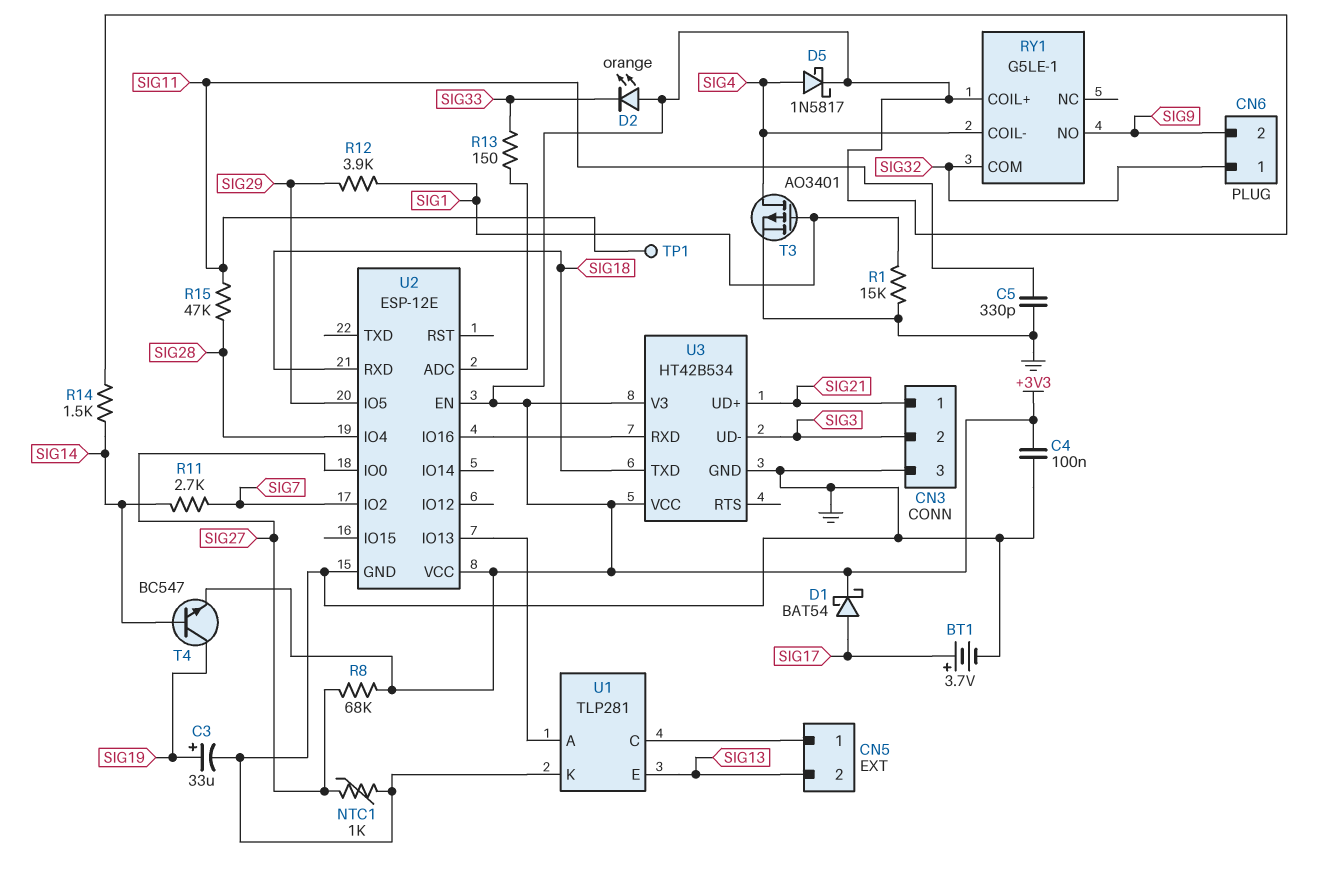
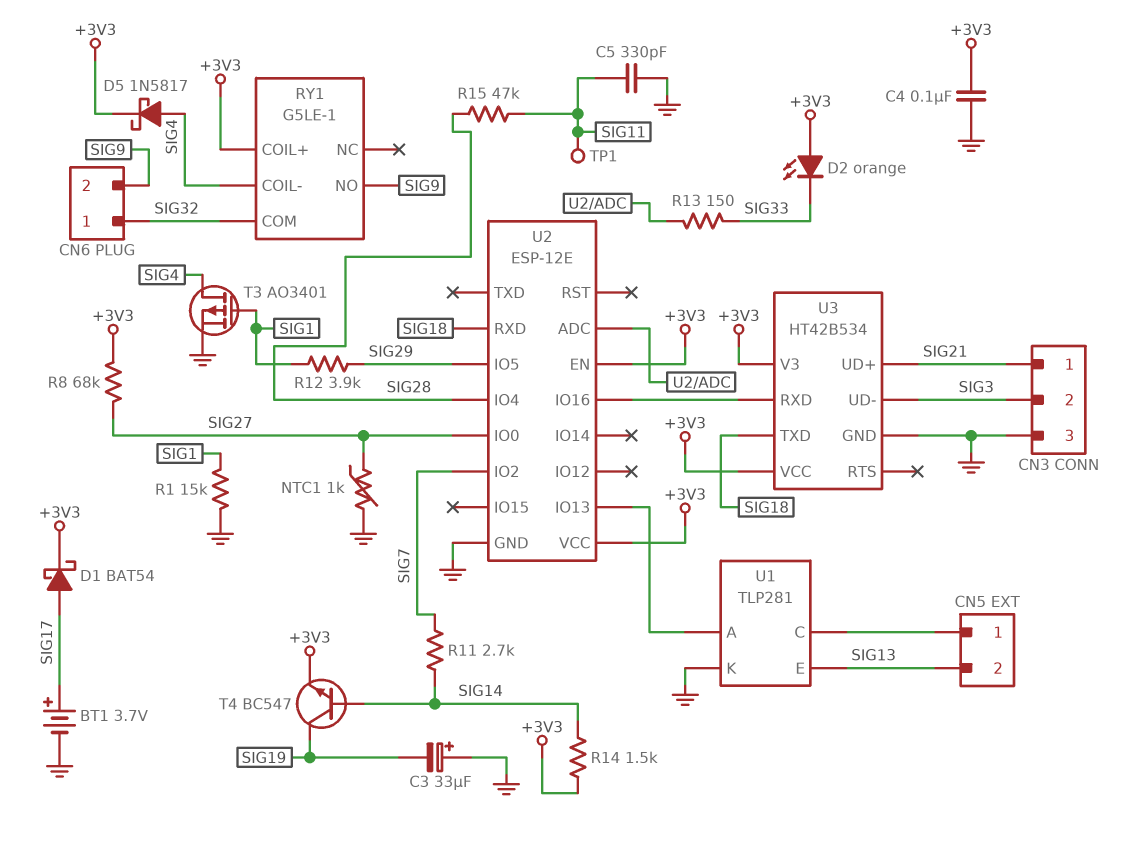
C3: 33uF (plus SIG19, minus GND) -> 33uF (plus GND, minus SIG19)

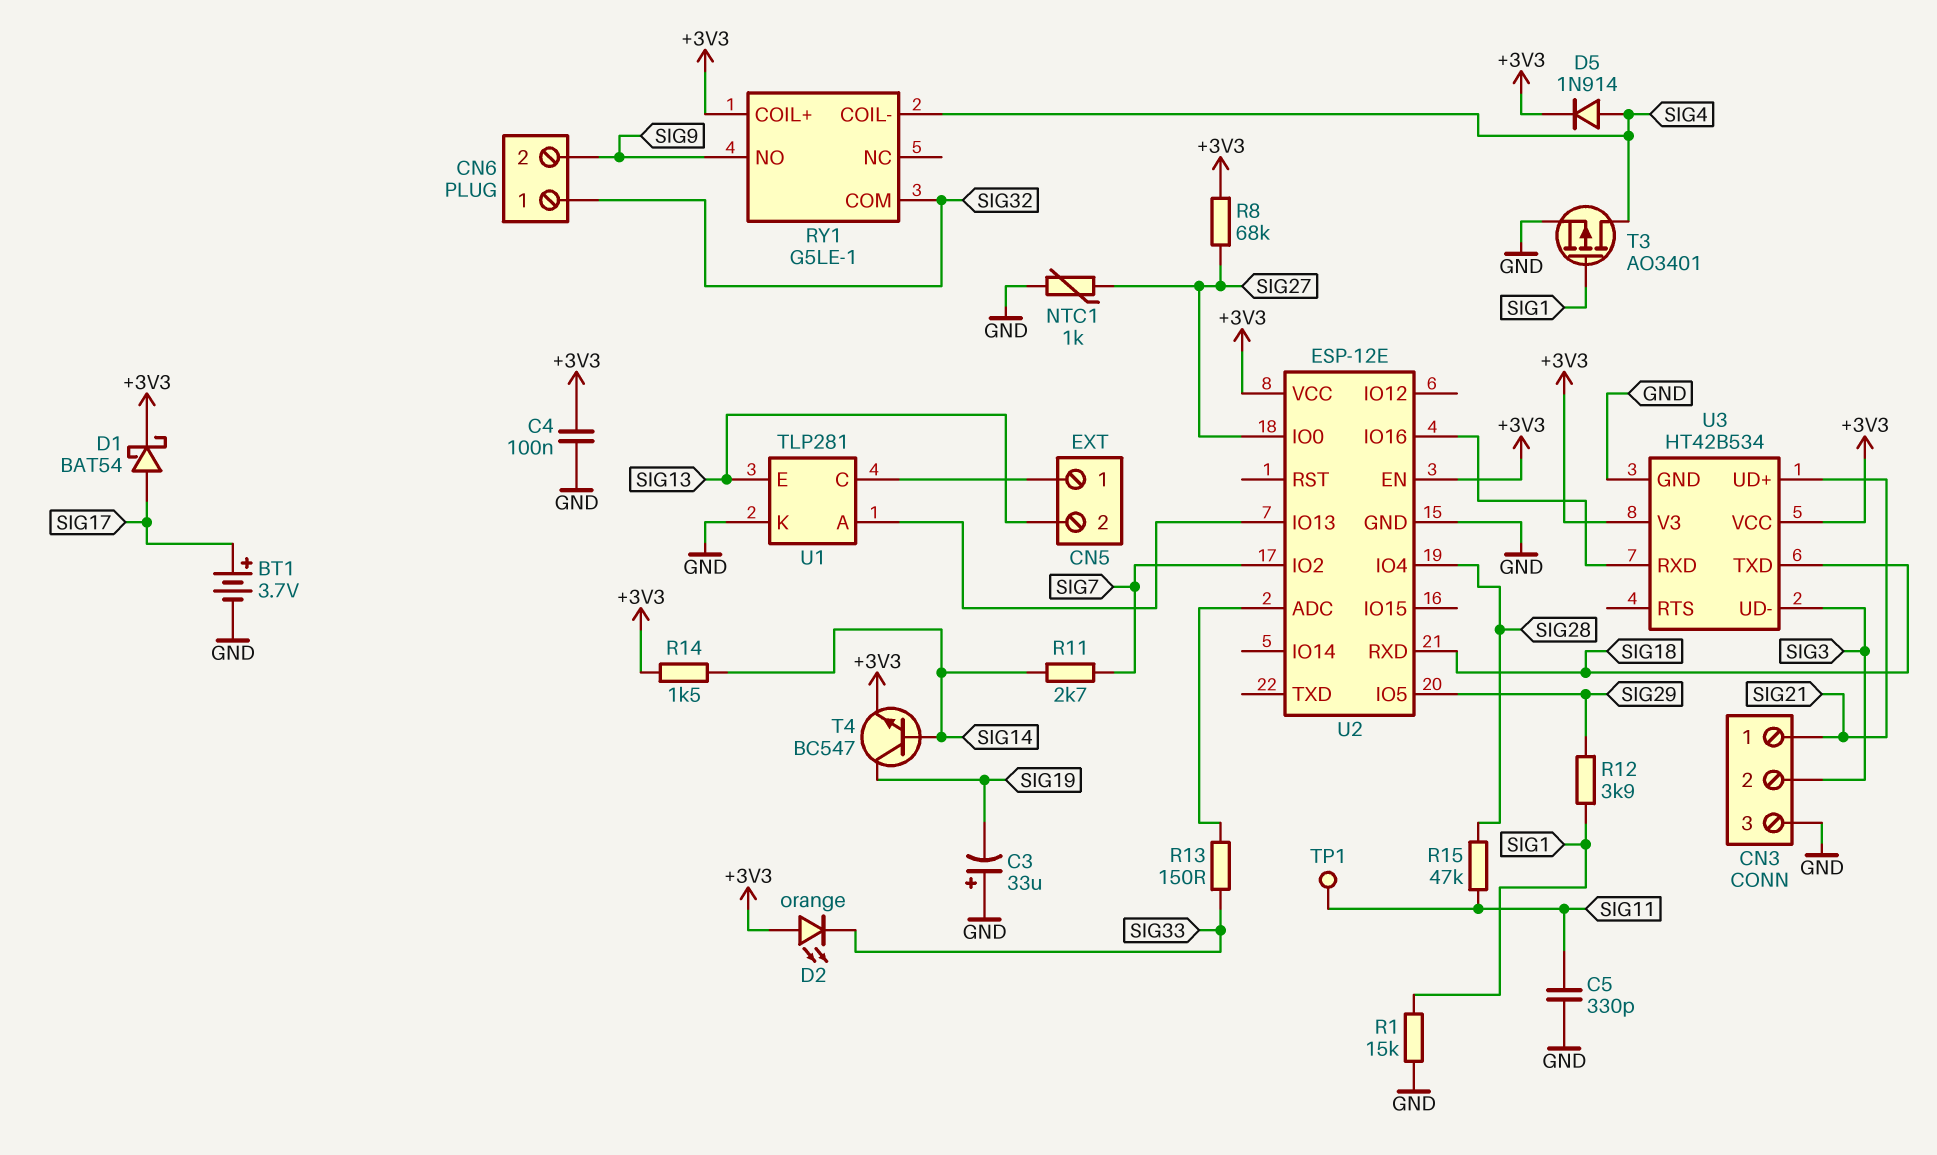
D5: schottky 1N5817 (A SIG4, K +3V3) -> diode 1N914 (A SIG4, K +3V3)

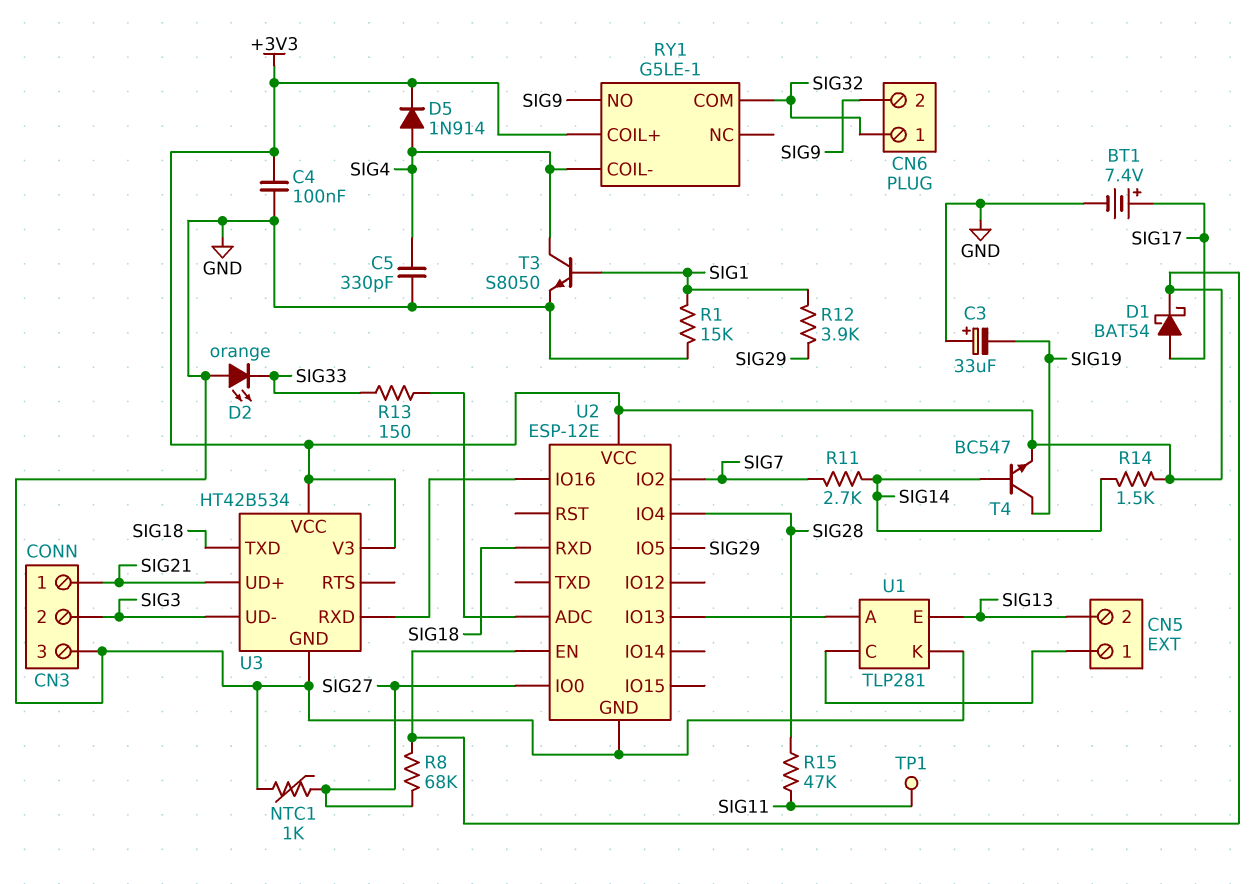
BT1: 3.7V (plus SIG17, minus GND) -> 7.4V (plus SIG17, minus GND)
C5: 330pF (GND, SIG11) -> 330pF (GND, SIG4)
D2: LED orange (A +3V3, K SIG33) -> LED orange (A GND, K SIG33)
T3: PMOS AO3401 (G SIG1, D SIG4, S GND) -> NPN S8050 (B SIG1, C SIG4, E GND)

